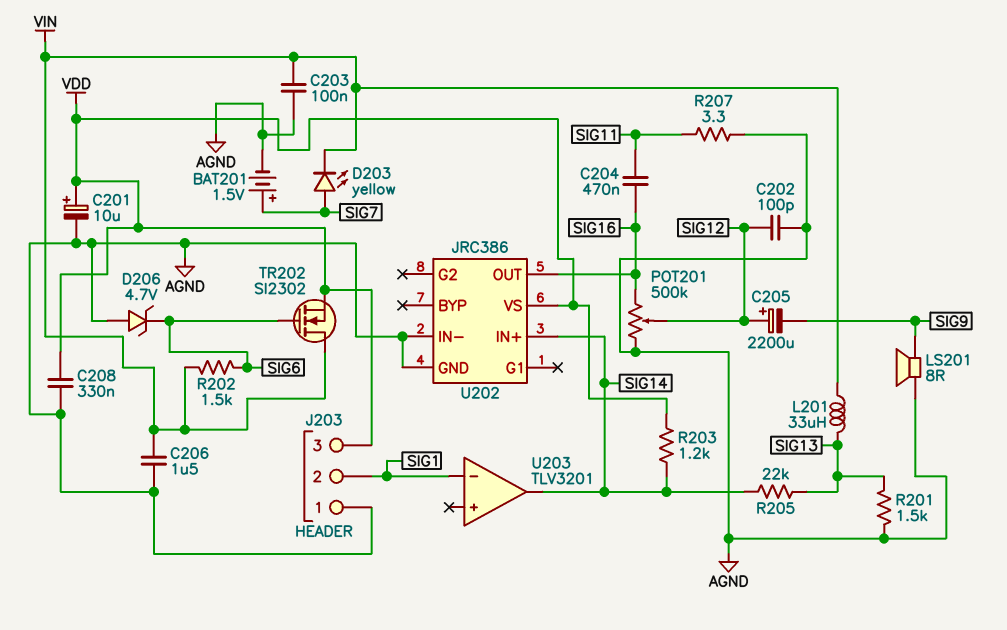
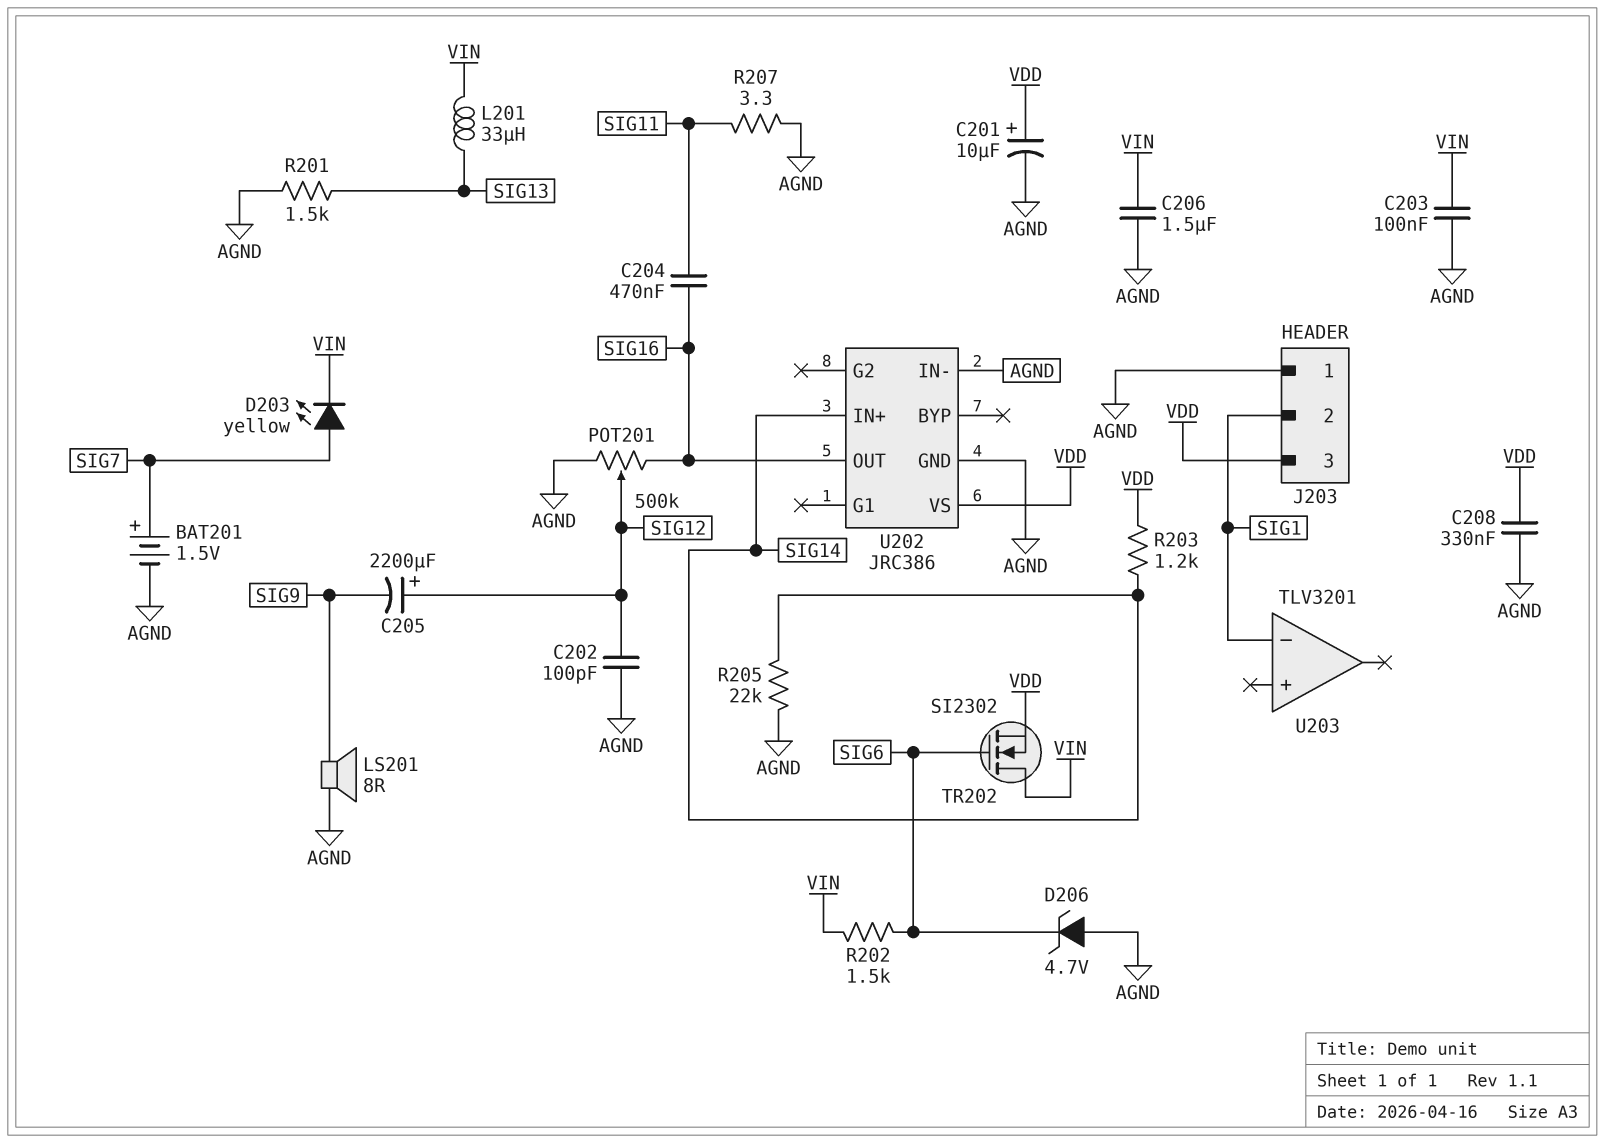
R205: 22k (SIG13, SIG14) -> 22k (AGND, SIG14)
U203 pin out: SIG14 -> none

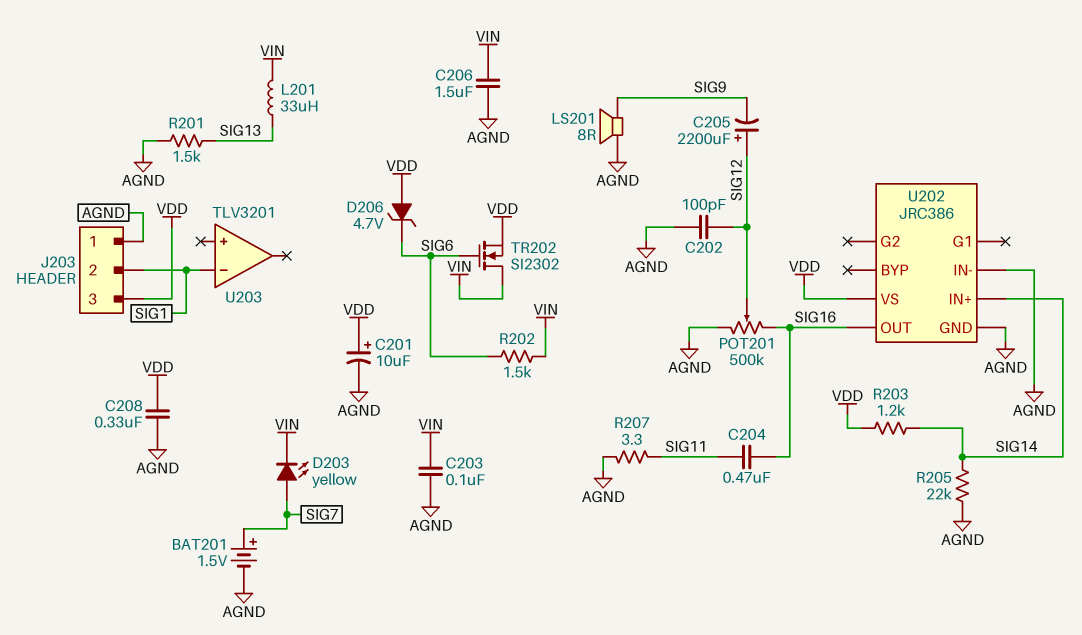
D206: zener 4.7V (A AGND, K SIG6) -> zener 4.7V (A VDD, K SIG6)

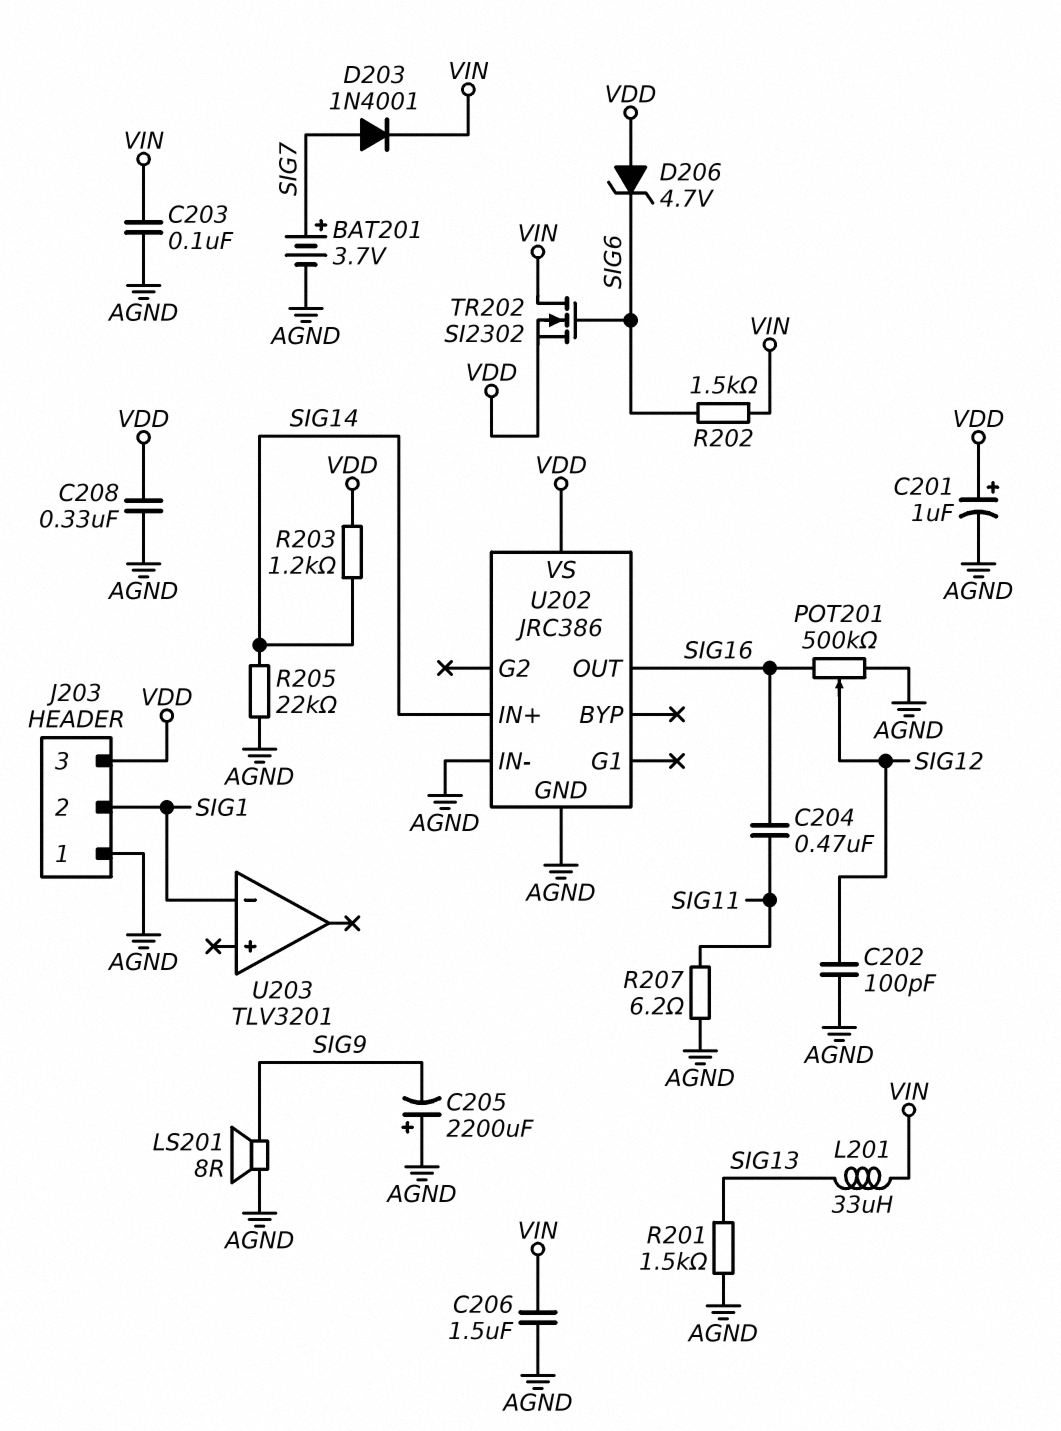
BAT201: 1.5V (plus SIG7, minus AGND) -> 3.7V (plus SIG7, minus AGND)
C201: 10uF (plus VDD, minus AGND) -> 1uF (plus VDD, minus AGND)
C205: 2200uF (plus SIG12, minus SIG9) -> 2200uF (plus AGND, minus SIG9)
D203: LED yellow (A SIG7, K VIN) -> diode 1N4001 (A SIG7, K VIN)
R207: 3.3 (AGND, SIG11) -> 6.2 (AGND, SIG11)

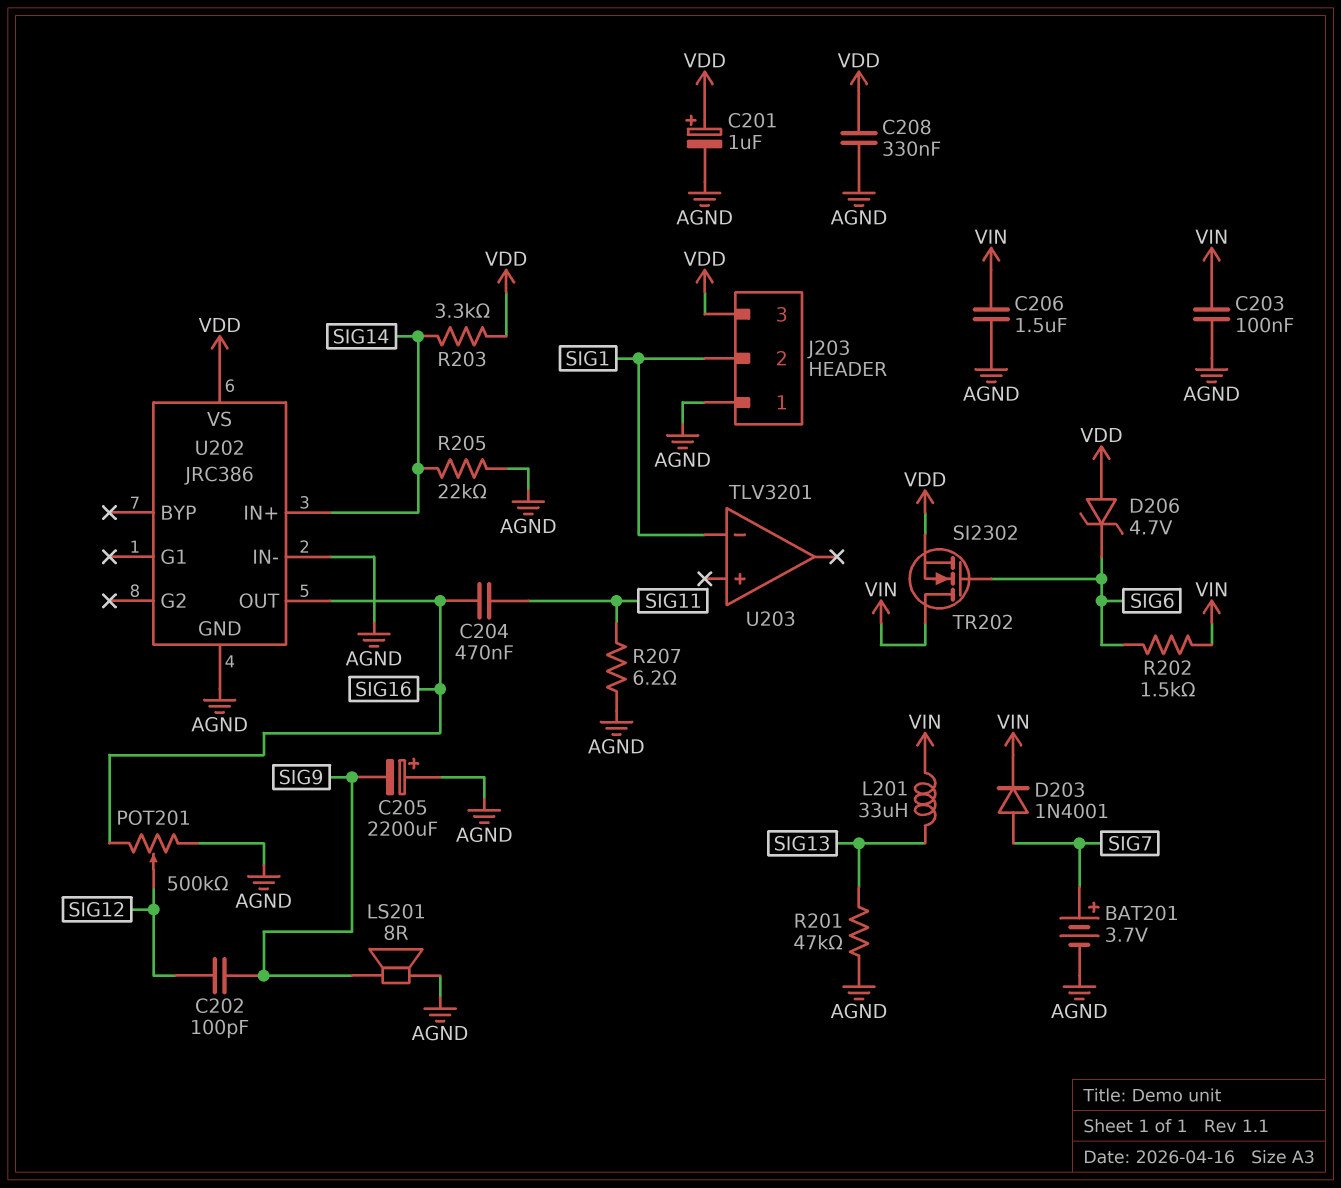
C202: 100pF (AGND, SIG12) -> 100pF (SIG9, SIG12)
R201: 1.5k (AGND, SIG13) -> 47k (AGND, SIG13)
R203: 1.2k (SIG14, VDD) -> 3.3k (SIG14, VDD)

